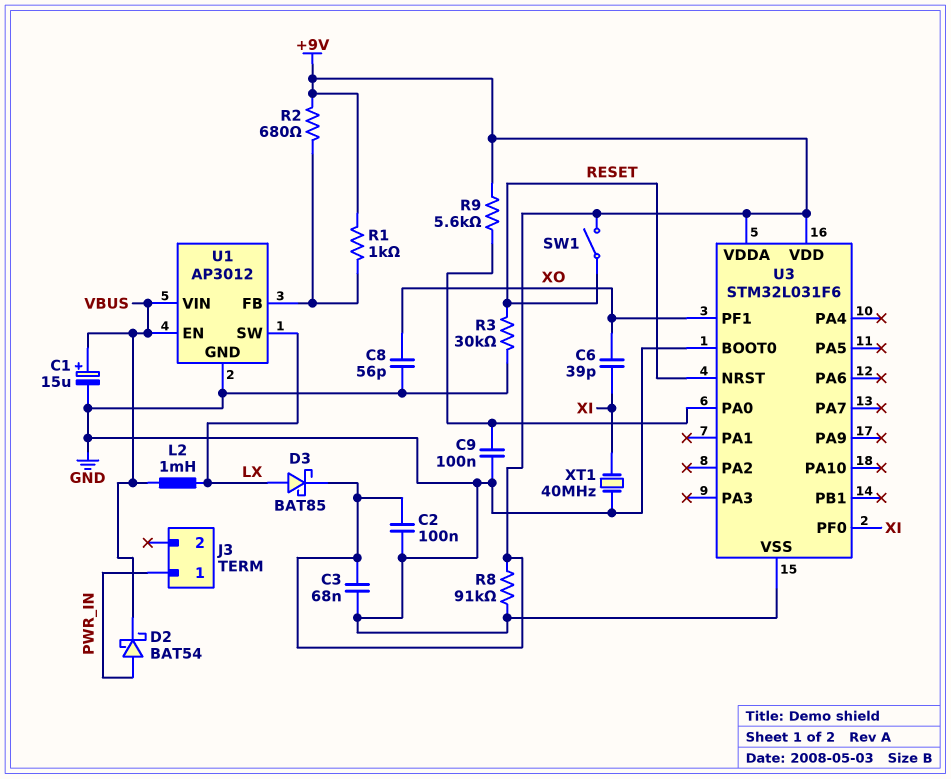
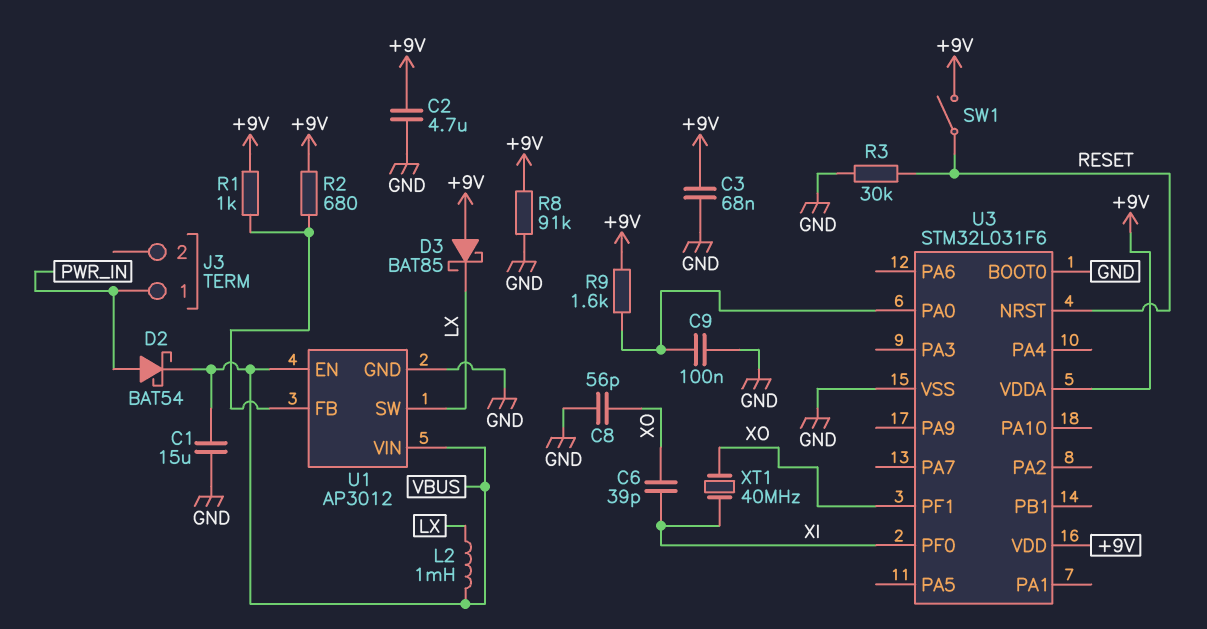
C1: 15uF (plus VBUS, minus GND) -> 15uF (GND, VBUS)
C2: 100nF (+9V, GND) -> 4.7uF (+9V, GND)
D3: schottky BAT85 (A LX, K +9V) -> schottky BAT85 (A +9V, K LX)
R9: 5.6k (+9V, U3/PA0) -> 1.6k (+9V, U3/PA0)
XT1: 40MHz (GND, XI) -> 40MHz (XI, XO)

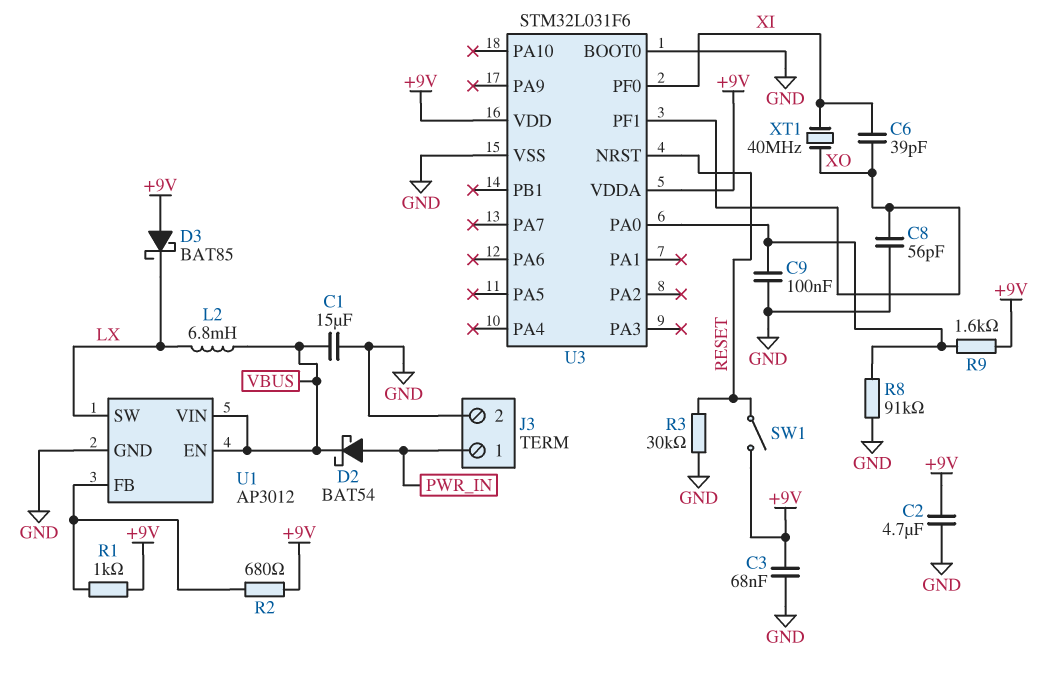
J3 pin 2: none -> GND
L2: 1mH (LX, VBUS) -> 6.8mH (LX, VBUS)
R8: 91k (+9V, GND) -> 91k (GND, U3/PA0)

